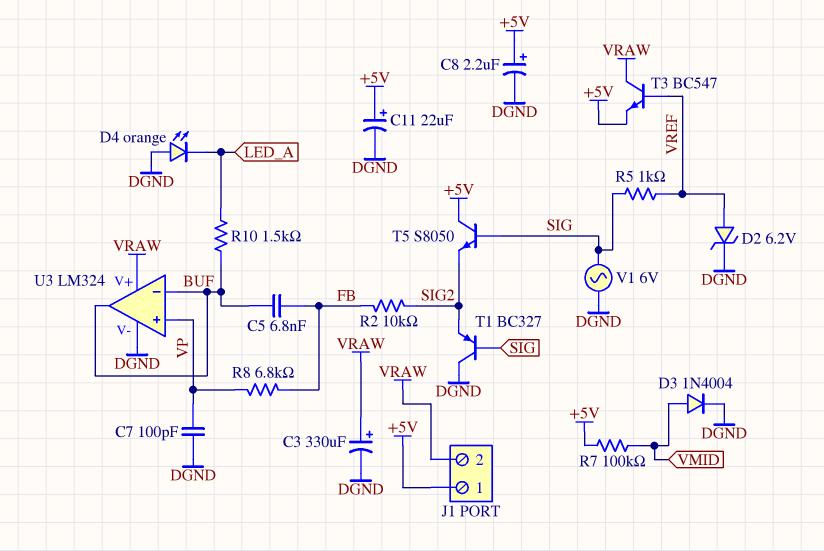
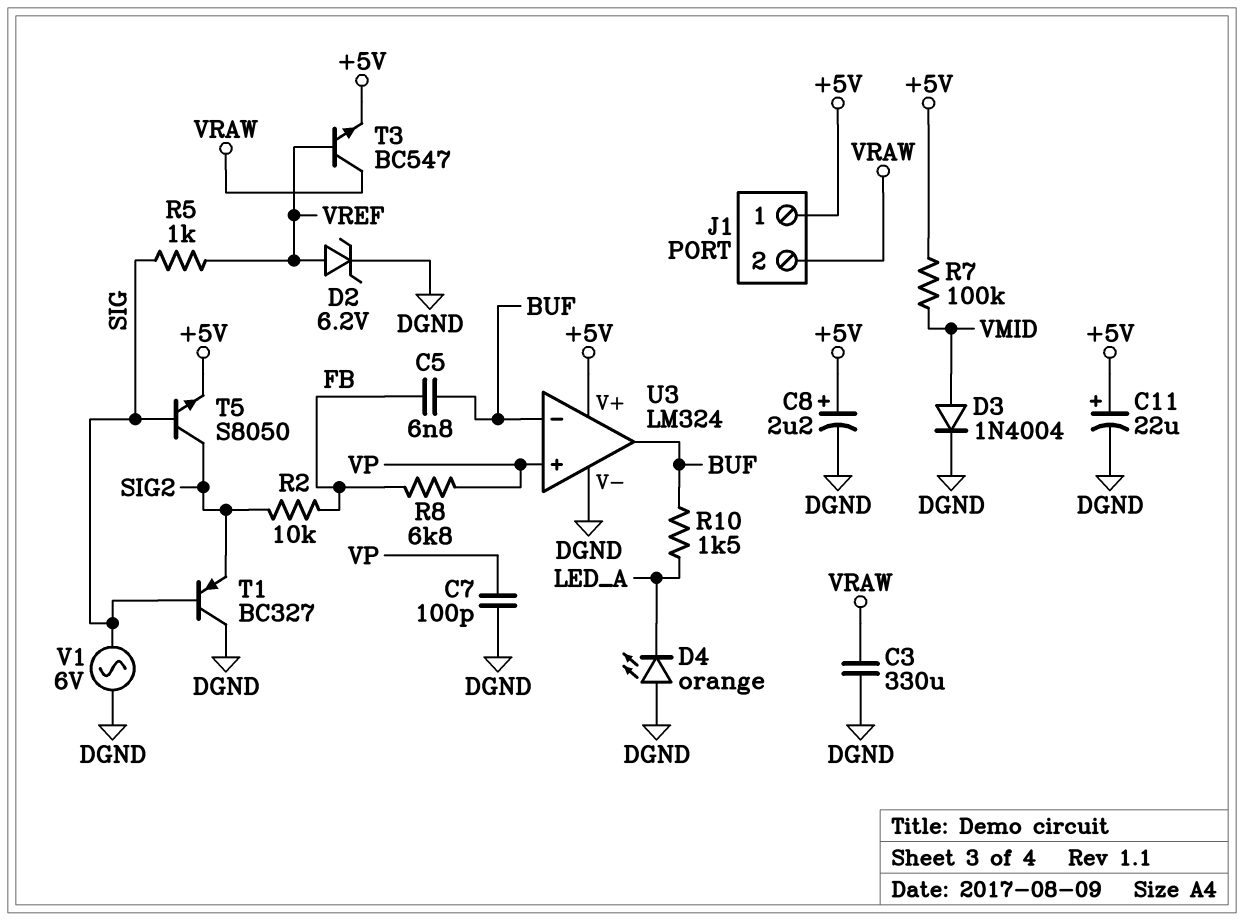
C3: 330uF (plus VRAW, minus DGND) -> 330uF (DGND, VRAW)
T5: NPN S8050 (B SIG, C +5V, E SIG2) -> NPN S8050 (B SIG, C SIG2, E +5V)
U3 pin V+: VRAW -> +5V

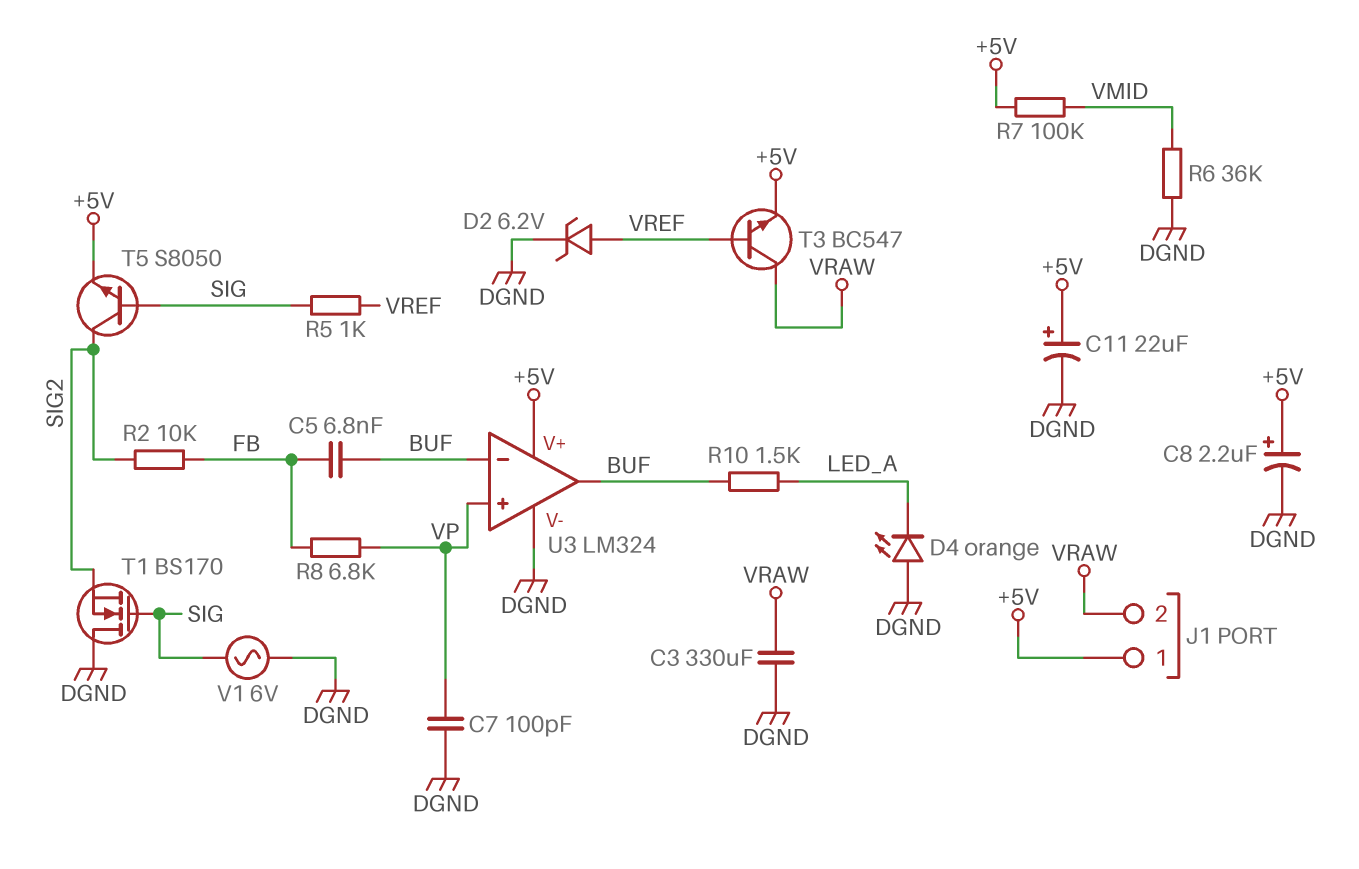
D3: diode 1N4004 (A VMID, K DGND) -> none
R6: none -> 36k (DGND, VMID)
T1: PNP BC327 (B SIG, C DGND, E SIG2) -> NMOS BS170 (G SIG, D DGND, S SIG2)

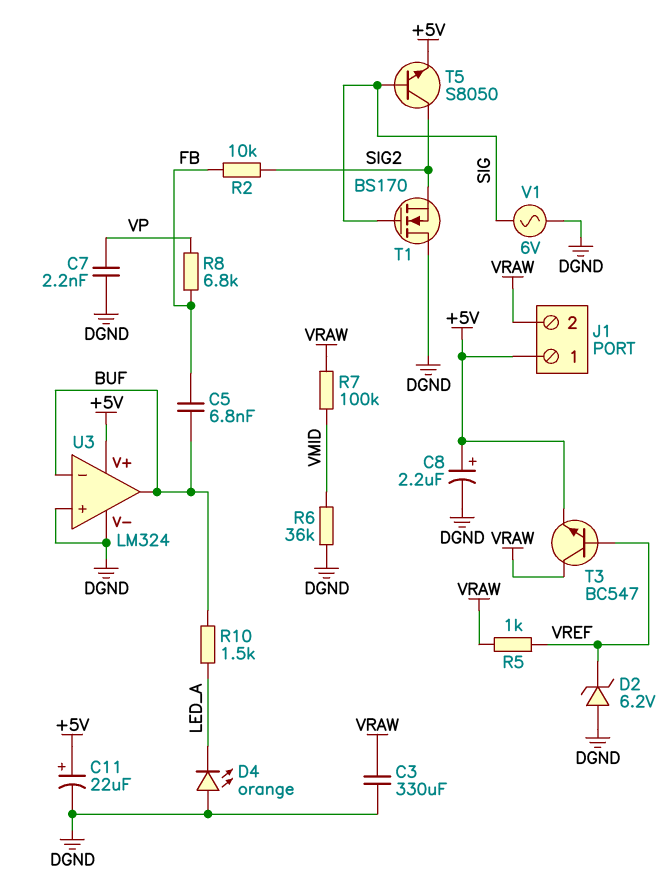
C7: 100pF (DGND, VP) -> 2.2nF (DGND, VP)
D2: zener 6.2V (A VREF, K DGND) -> zener 6.2V (A DGND, K VREF)
R5: 1k (SIG, VREF) -> 1k (VRAW, VREF)
R7: 100k (+5V, VMID) -> 100k (VMID, VRAW)
U3 pin in+: VP -> DGND

